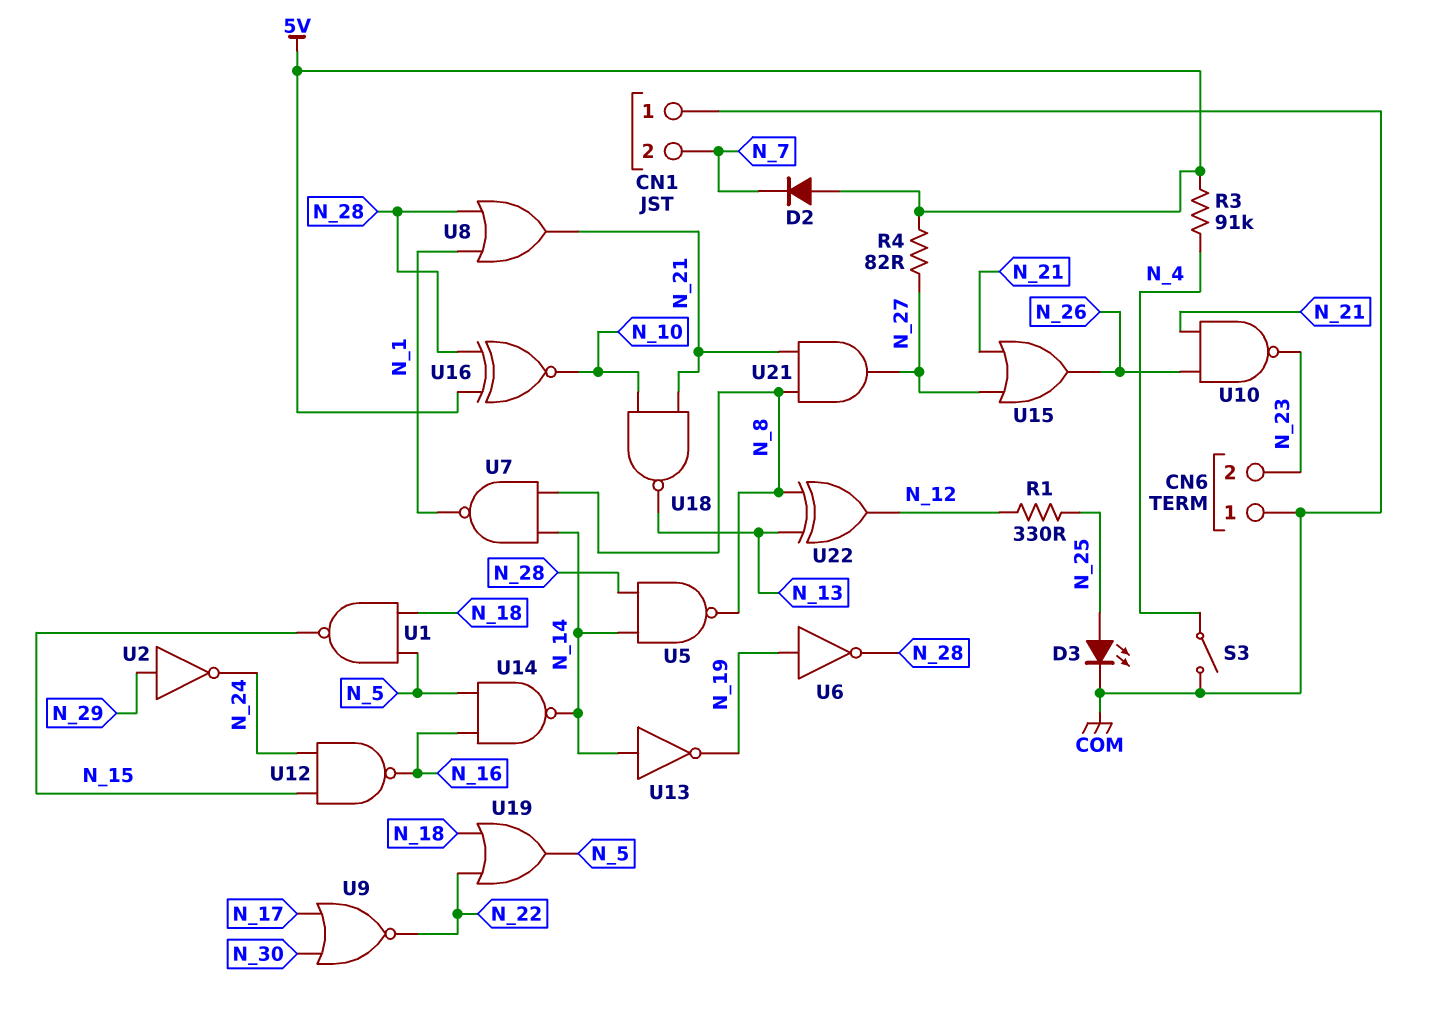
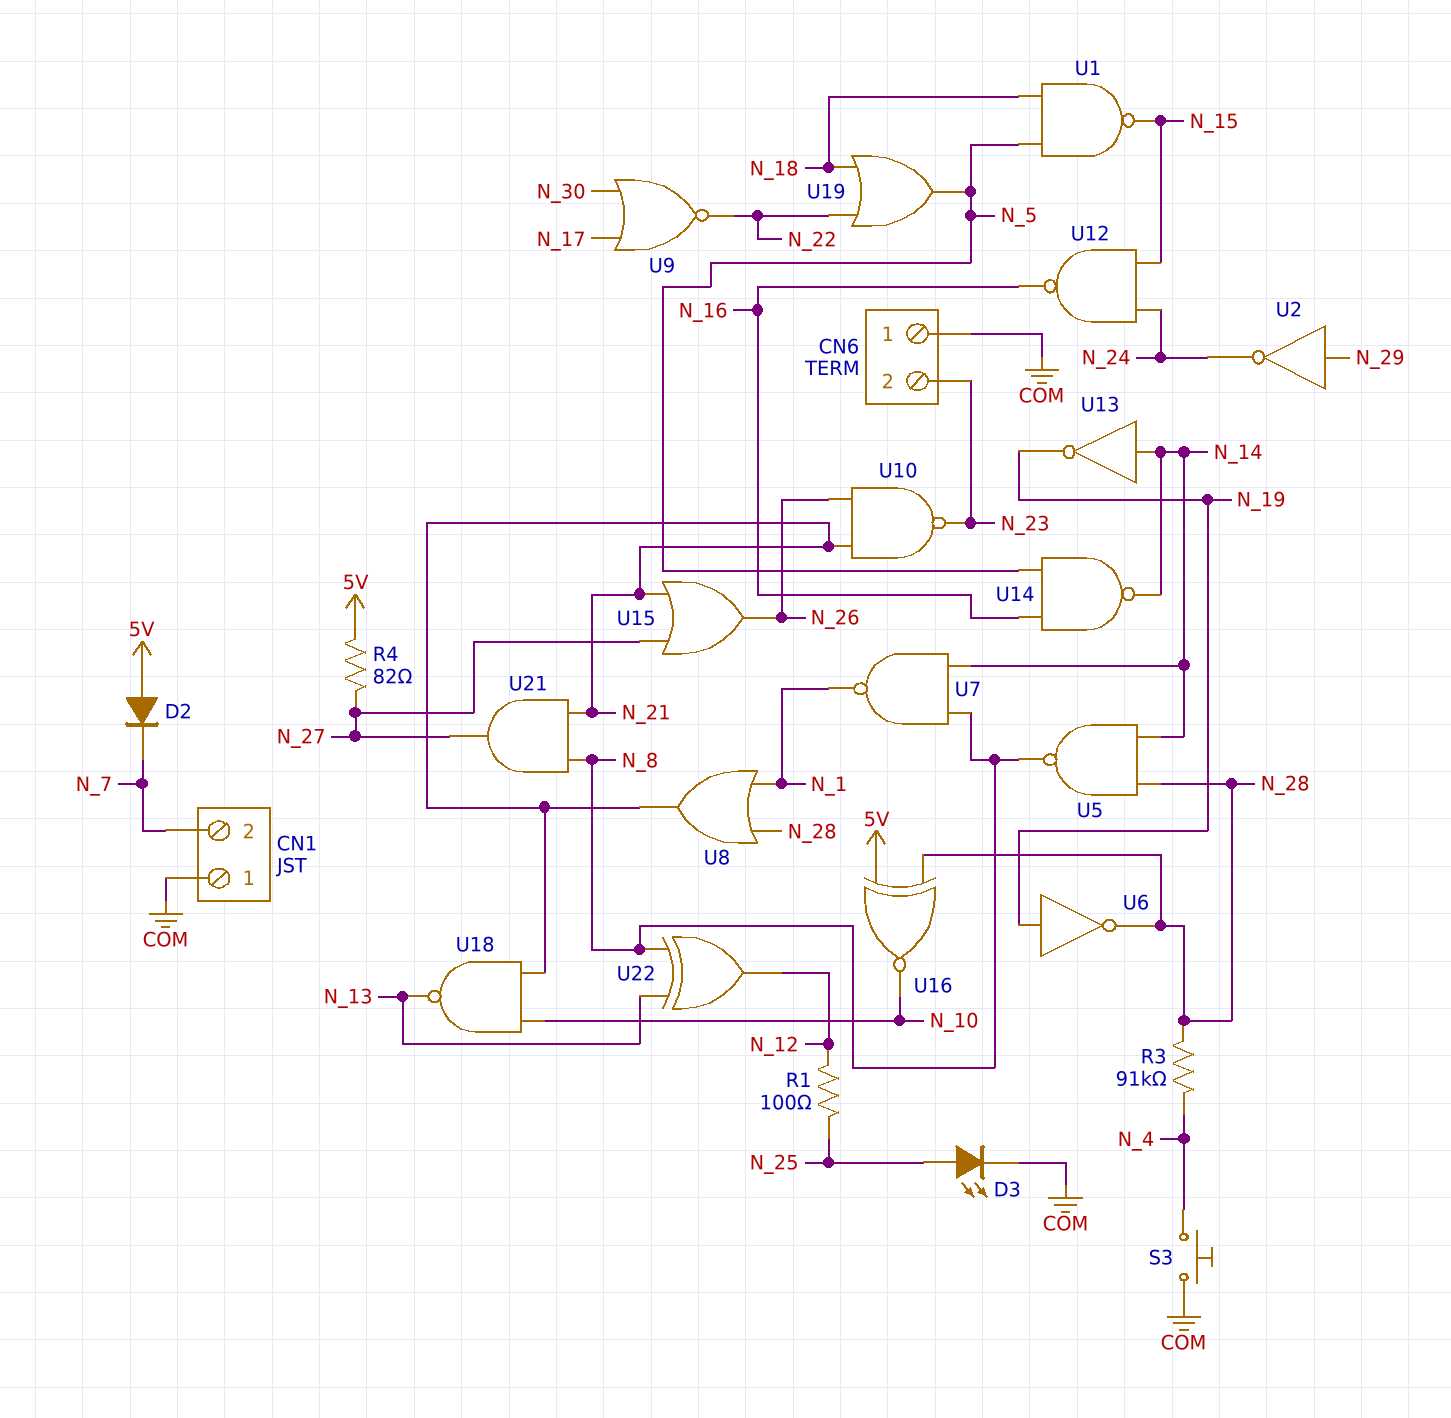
R1: 330 (N_12, N_25) -> 100 (N_12, N_25)
R3: 91k (5V, N_4) -> 91k (N_4, N_28)
S3: switch (COM, N_4) -> button (COM, N_4)

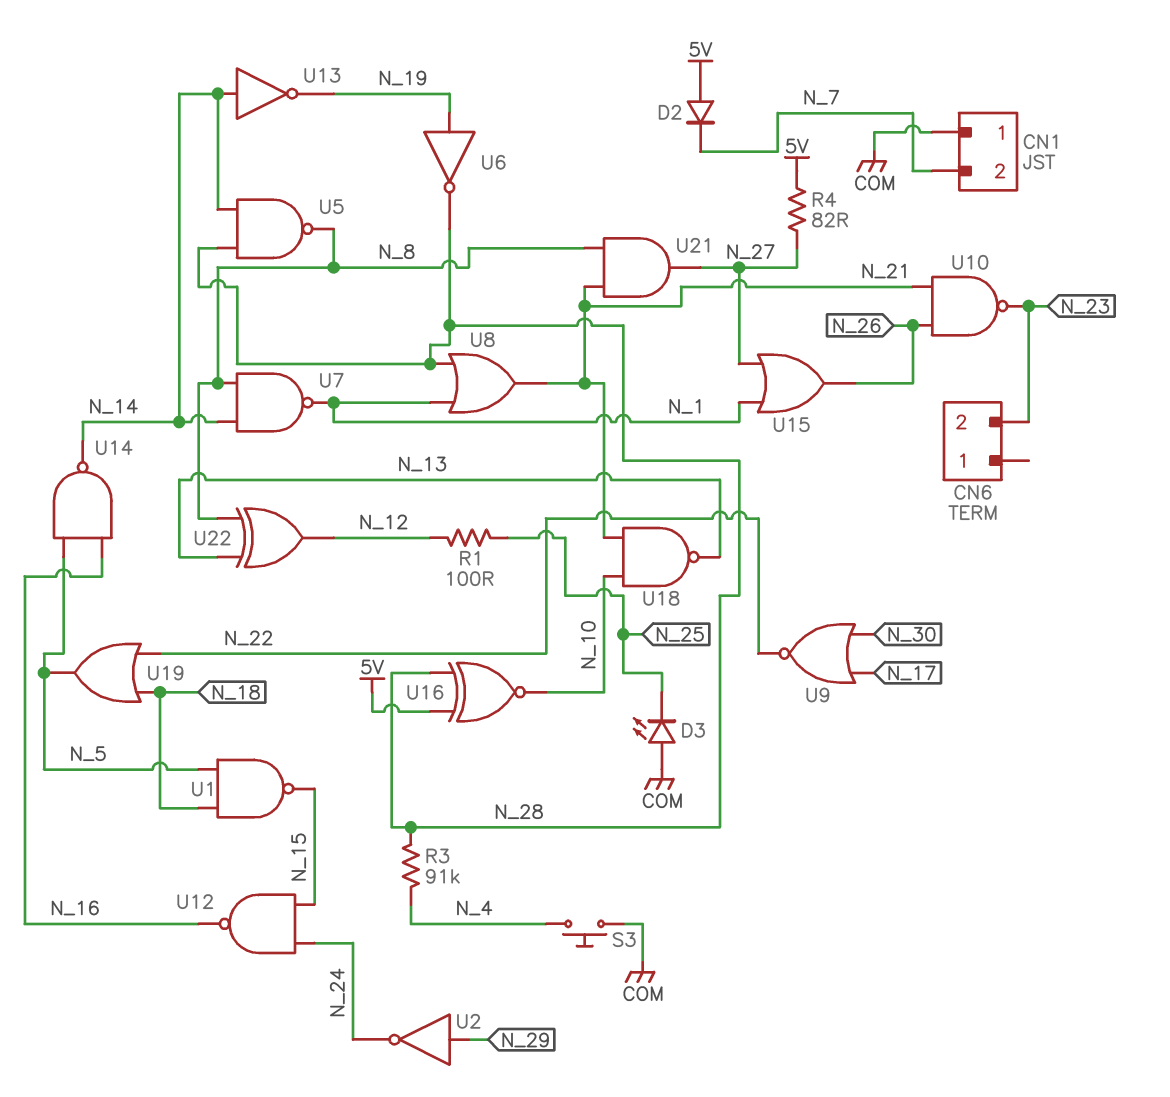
CN6 pin 1: COM -> none
D3: LED (A N_25, K COM) -> LED (A COM, K N_25)
U15: OR (in N_21, in N_27, out N_26) -> OR (in N_1, in N_27, out N_26)

